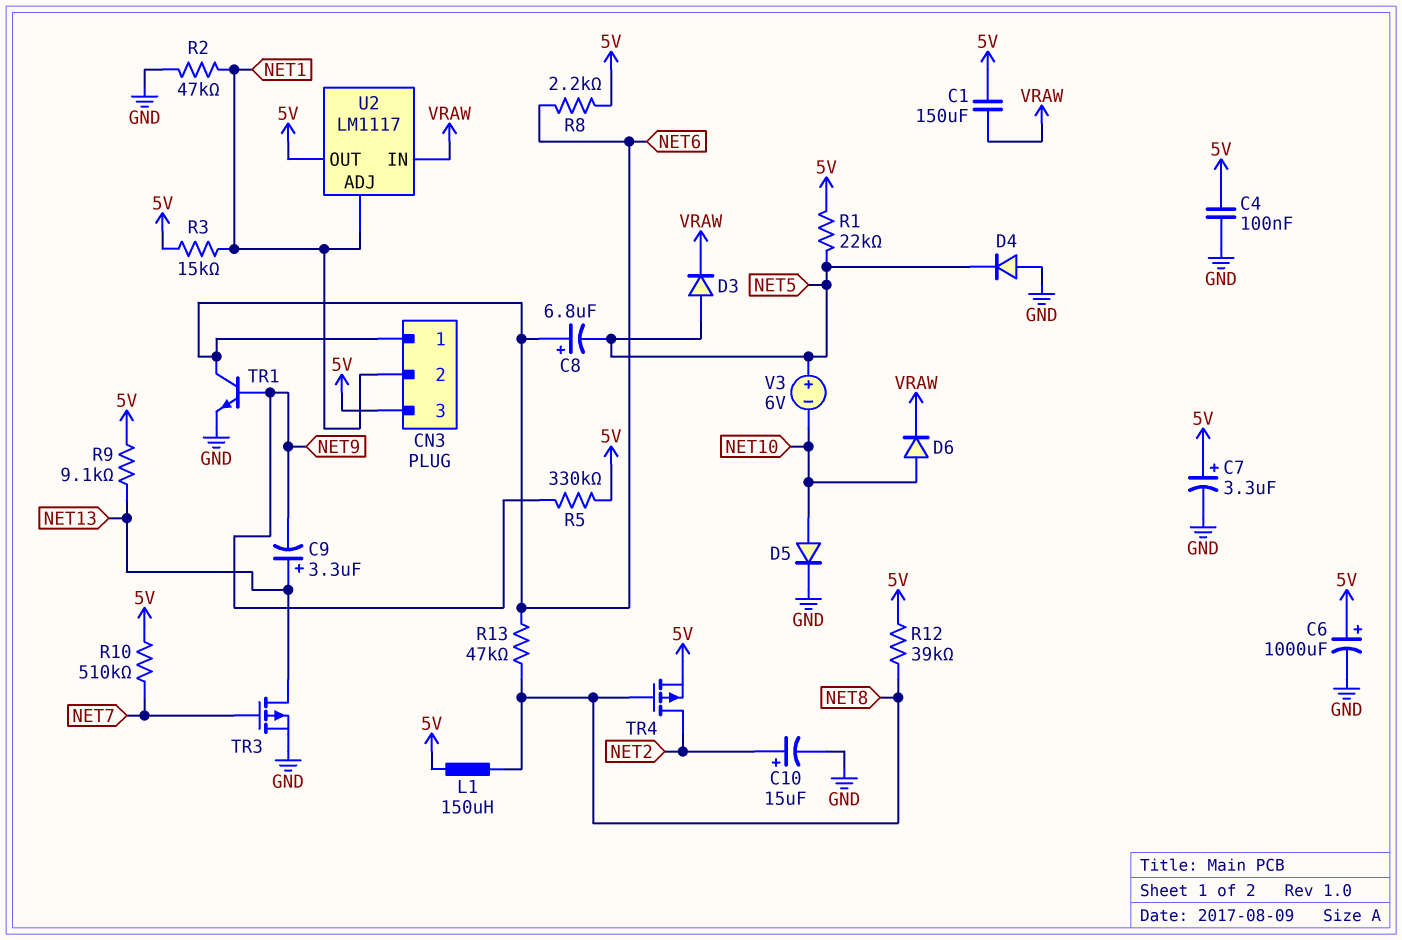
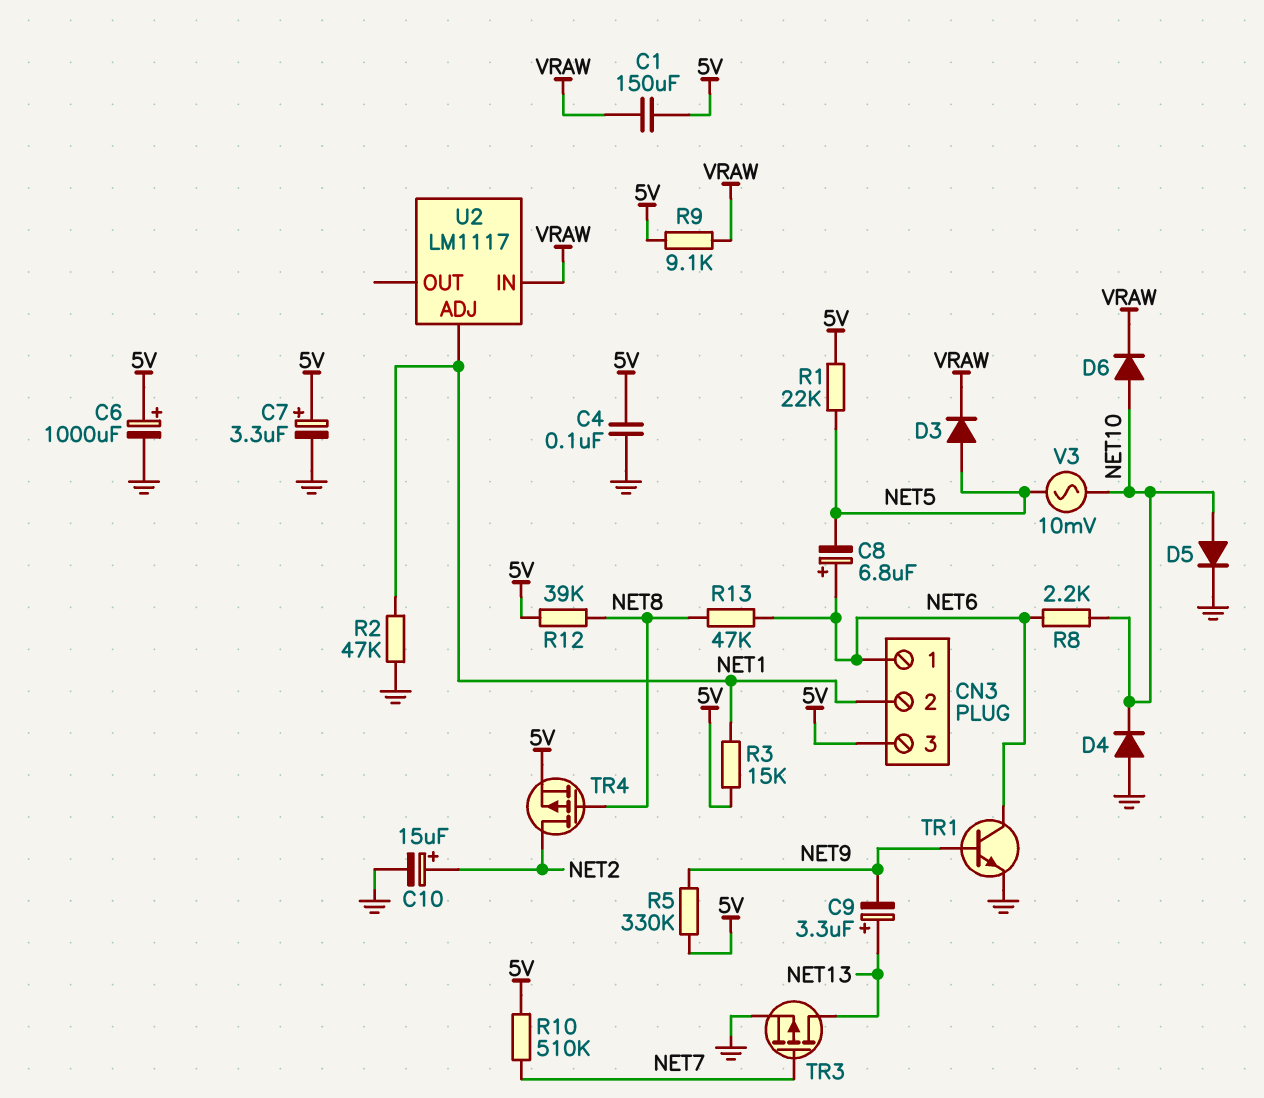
D4: diode (A GND, K NET5) -> diode (A GND, K NET10)
L1: 150uH (5V, NET8) -> none
R8: 2.2k (5V, NET6) -> 2.2k (NET6, NET10)
R9: 9.1k (5V, NET13) -> 9.1k (5V, VRAW)
U2 pin OUT: 5V -> none
V3: 6V (plus NET5, minus NET10) -> AC 10mV (NET5, NET10)

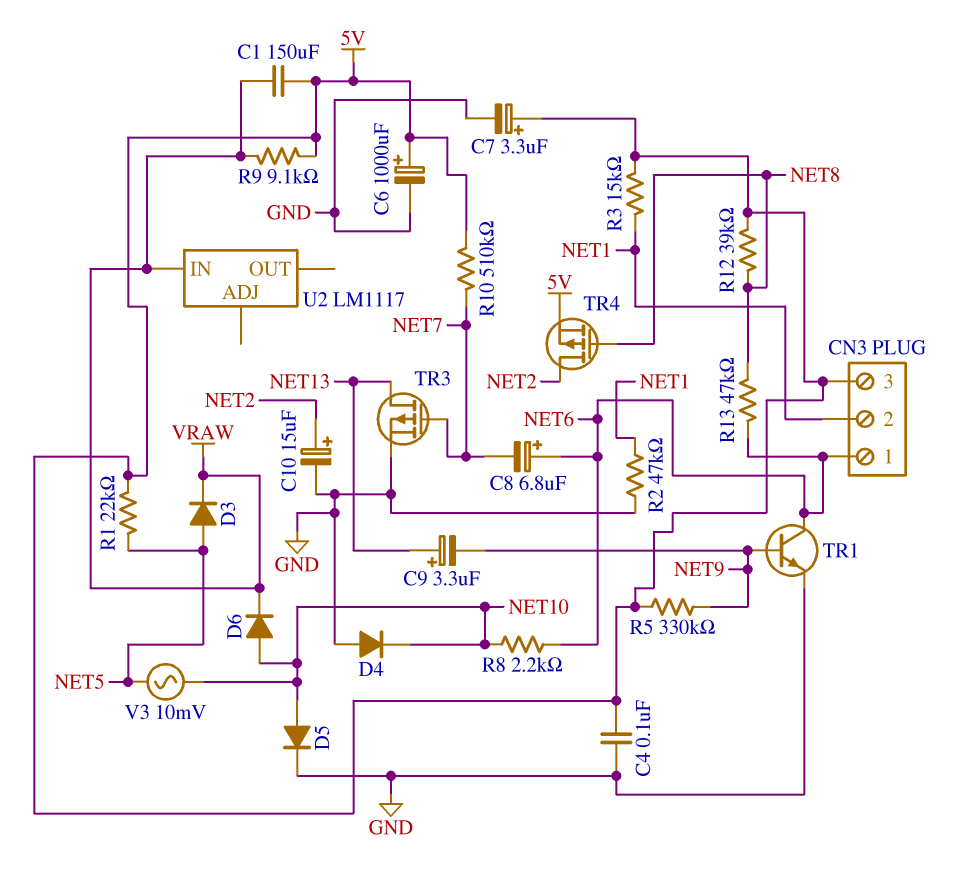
C8: 6.8uF (plus NET6, minus NET5) -> 6.8uF (plus NET6, minus NET7)
U2 pin ADJ: NET1 -> none

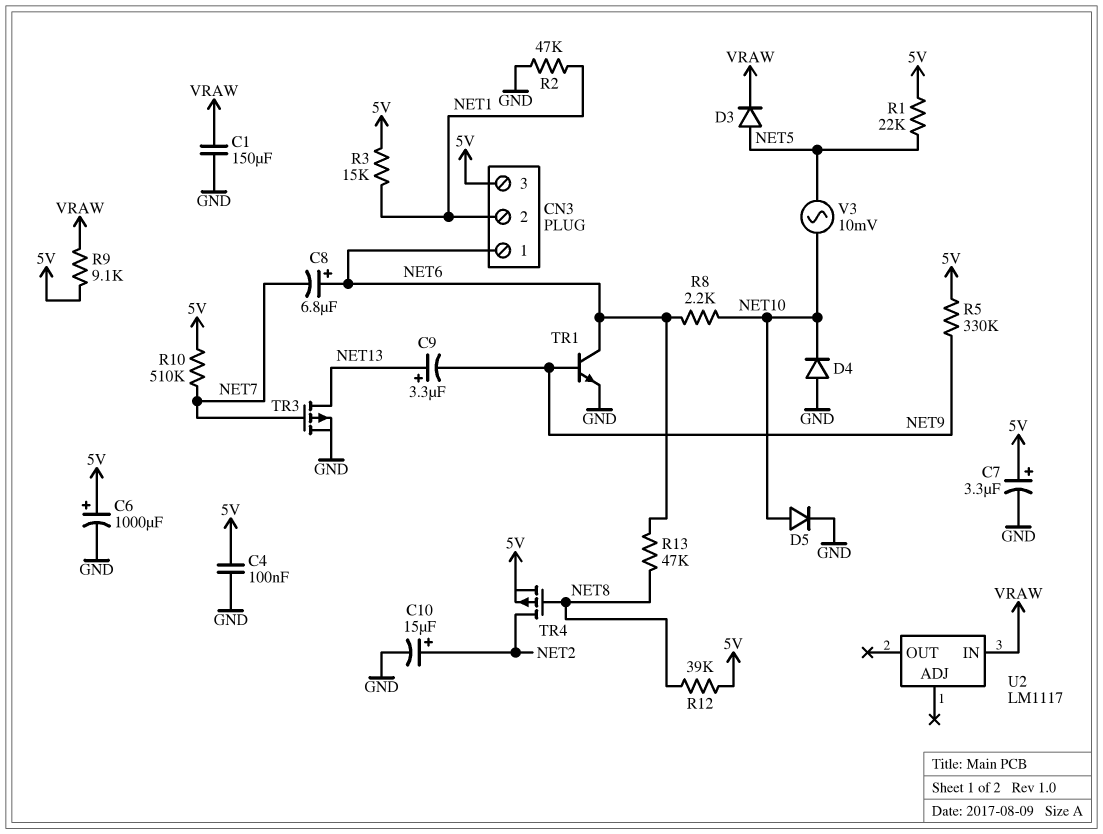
C1: 150uF (5V, VRAW) -> 150uF (GND, VRAW)
D6: diode (A NET10, K VRAW) -> none

